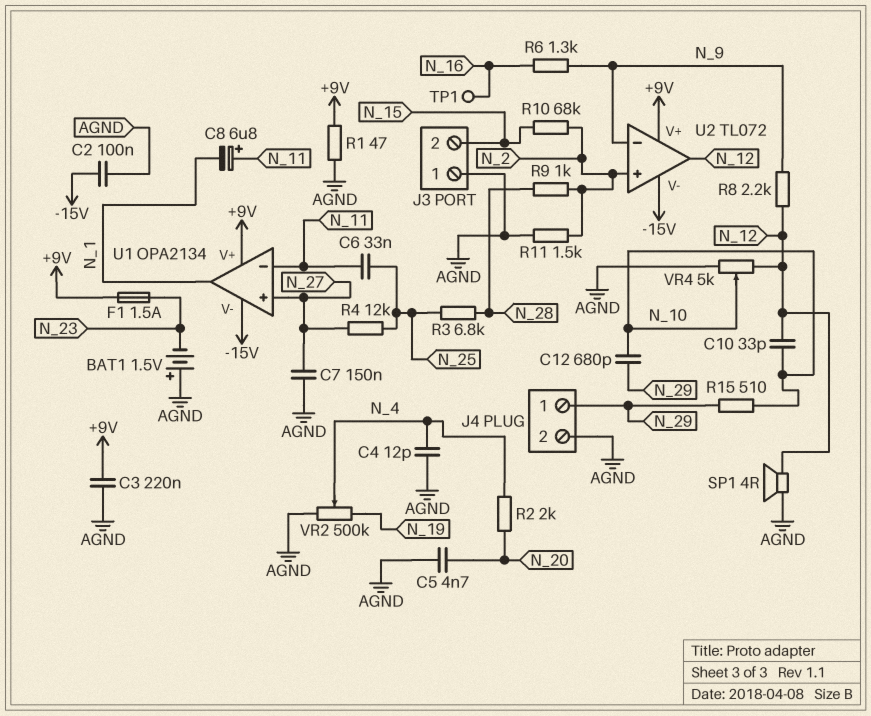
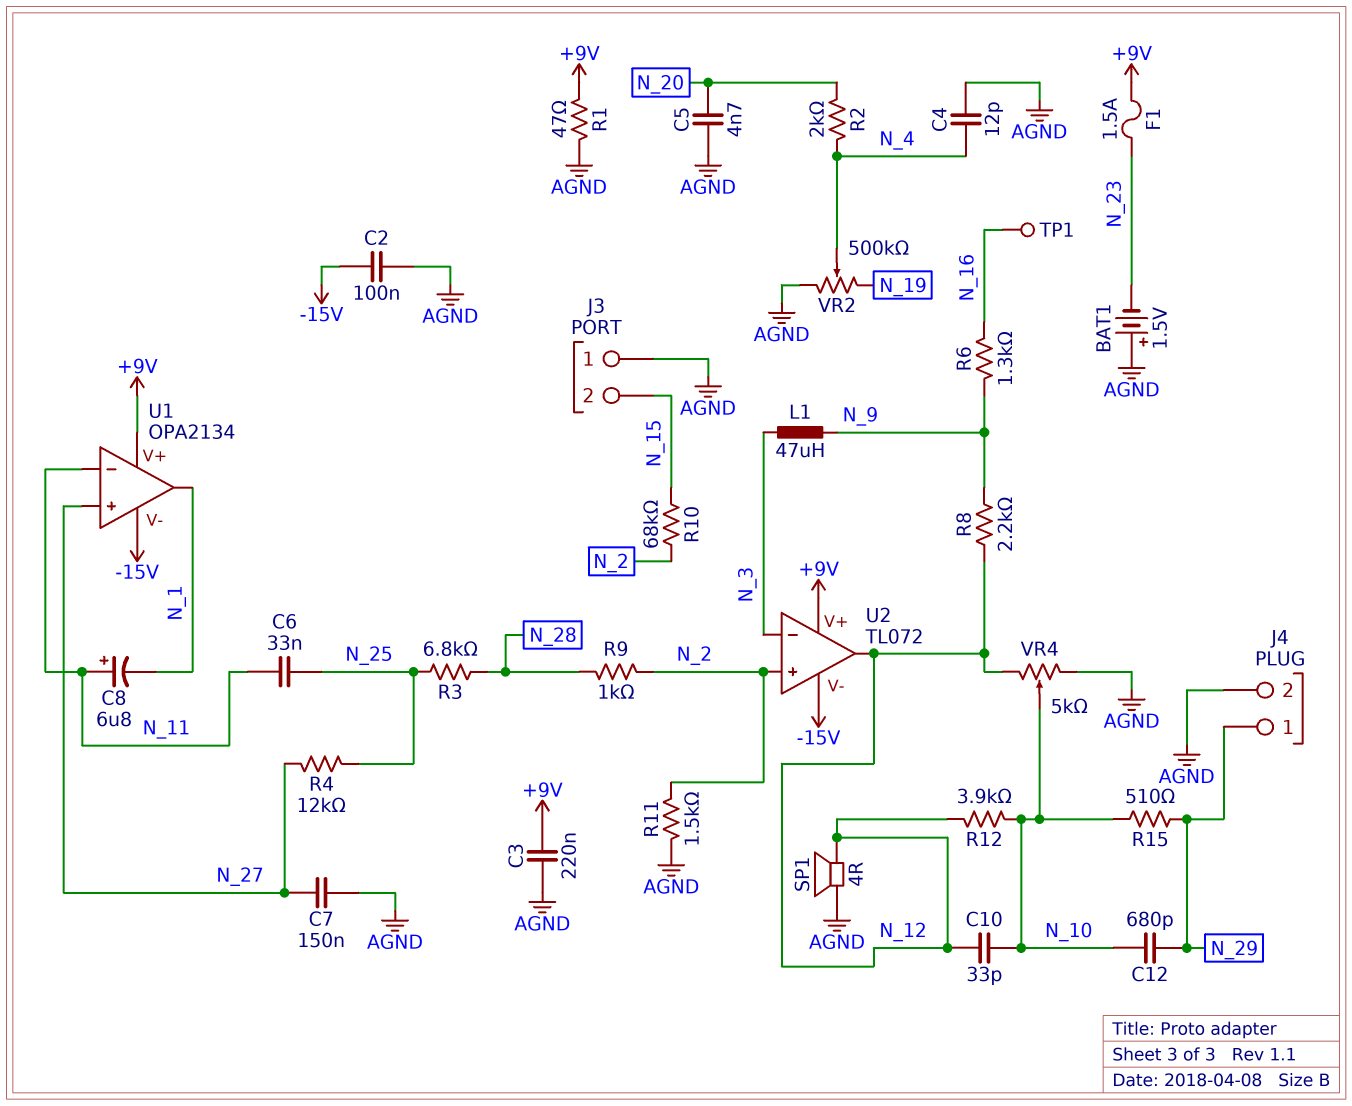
L1: none -> 47uH (N_3, N_9)
R12: none -> 3.9k (N_10, N_12)
U2 pin in-: N_9 -> N_3

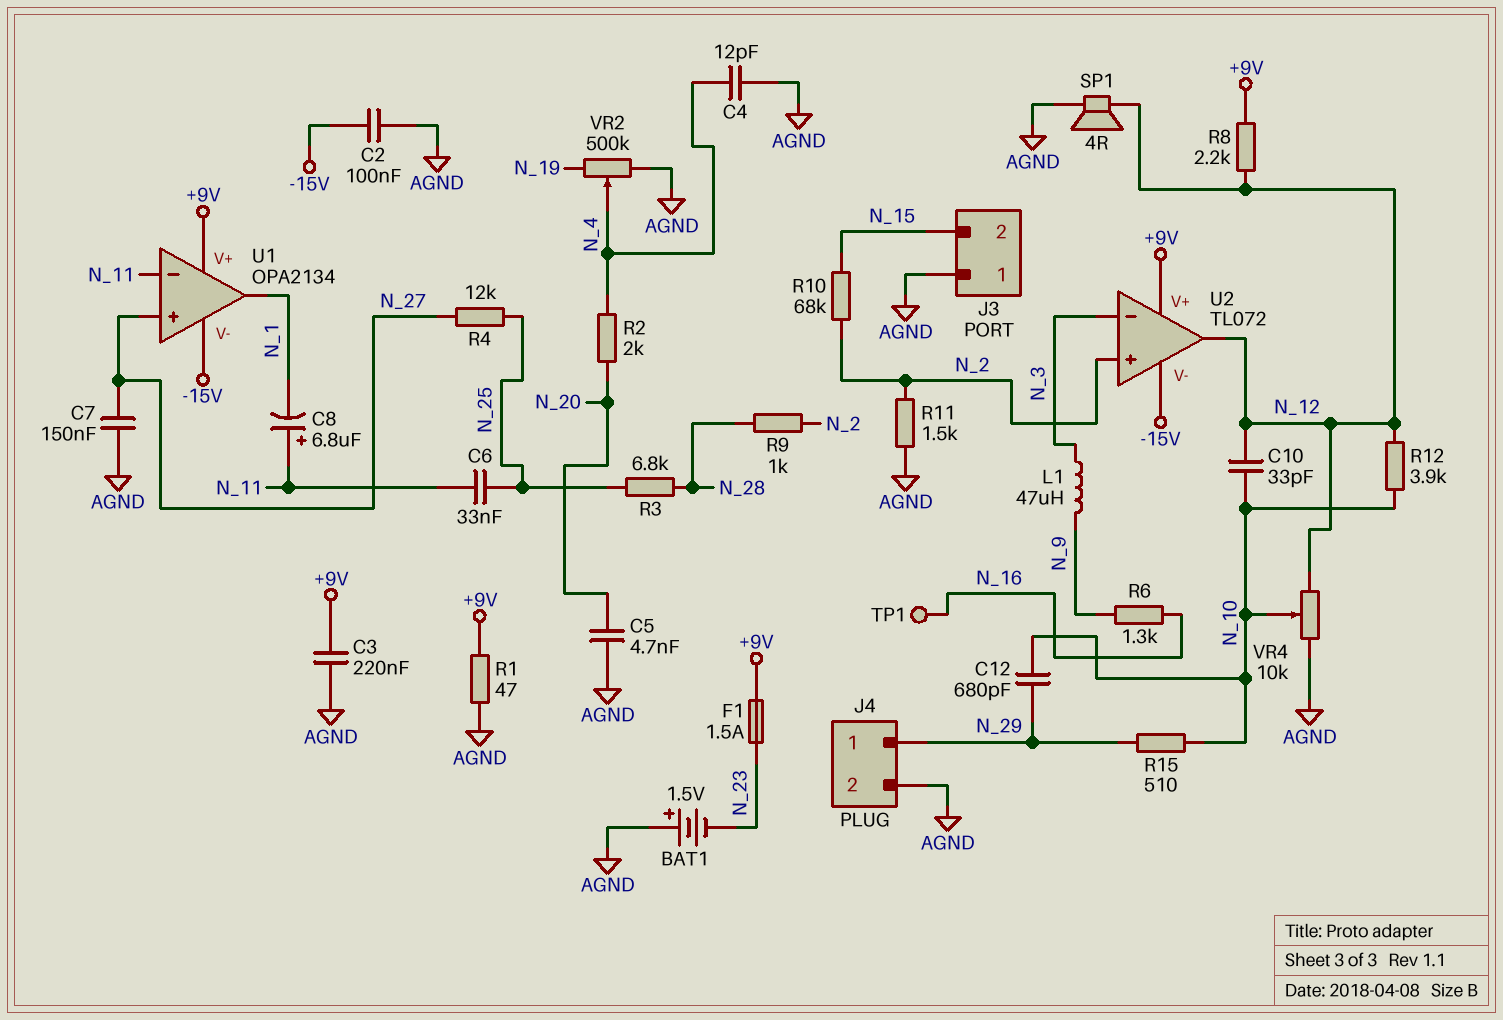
R8: 2.2k (N_9, N_12) -> 2.2k (+9V, N_12)
VR4: 5k (AGND, N_12, wiper N_10) -> 10k (AGND, N_12, wiper N_10)

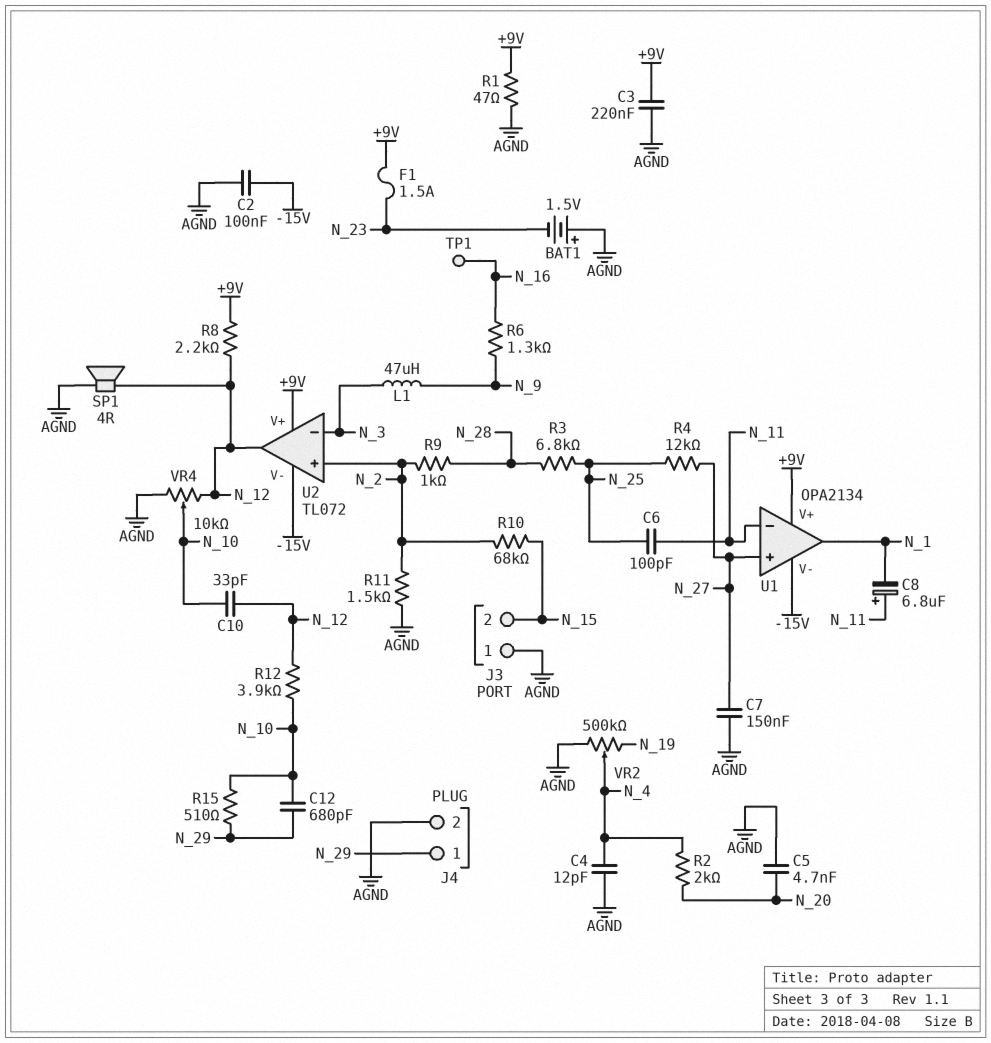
C6: 33nF (N_11, N_25) -> 100pF (N_11, N_25)

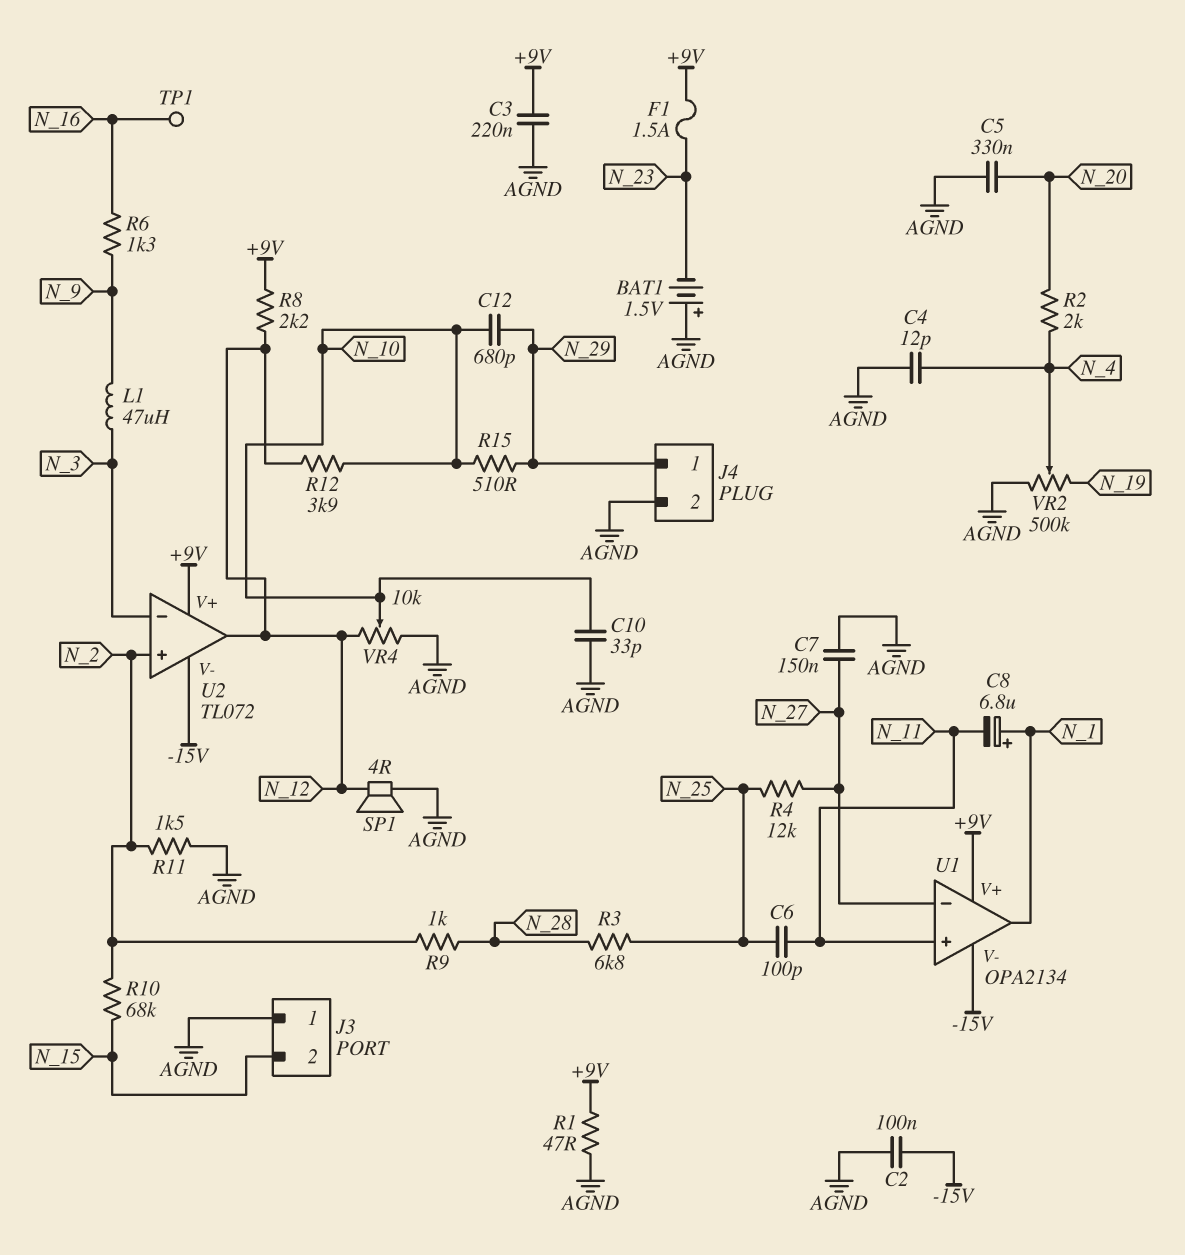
C5: 4.7nF (AGND, N_20) -> 330nF (AGND, N_20)
C8: 6.8uF (plus N_11, minus N_1) -> 6.8uF (plus N_1, minus N_11)
C10: 33pF (N_10, N_12) -> 33pF (AGND, N_10)
U1 pin in+: N_27 -> N_11
U1 pin in-: N_11 -> N_27

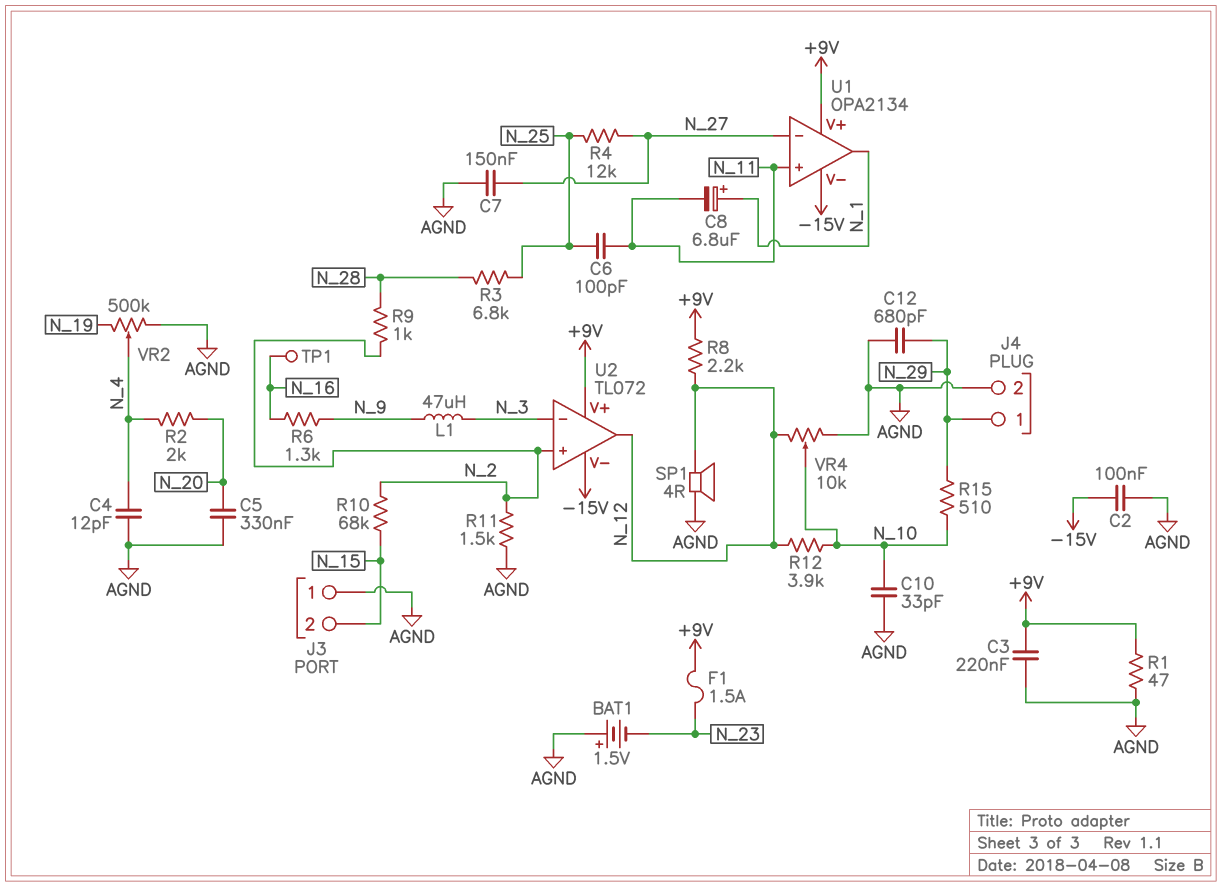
C12: 680pF (N_10, N_29) -> 680pF (AGND, N_29)

